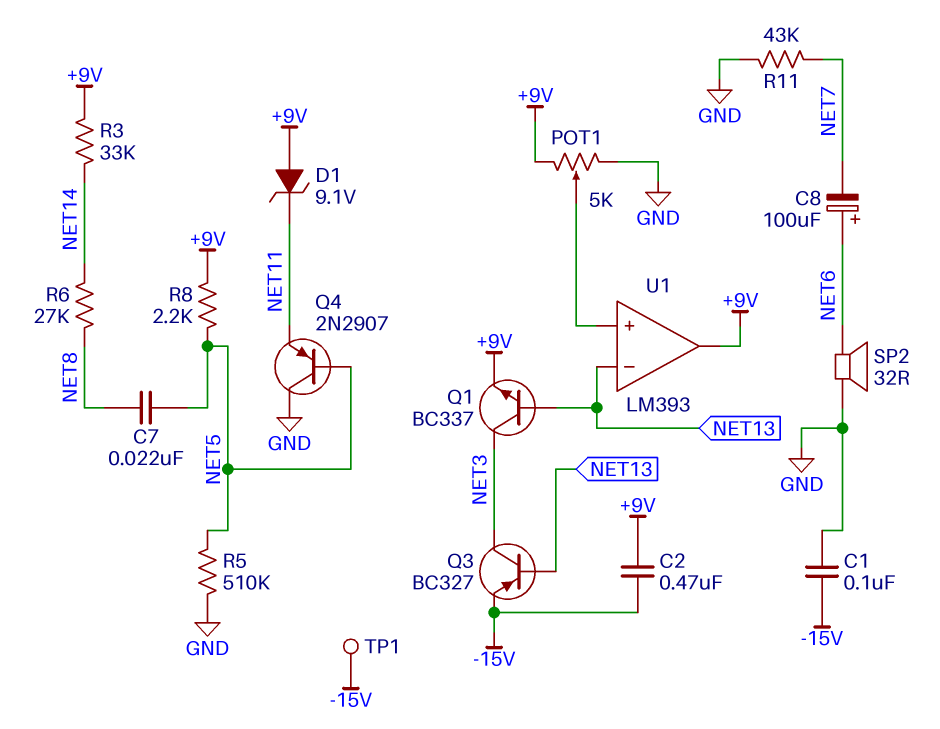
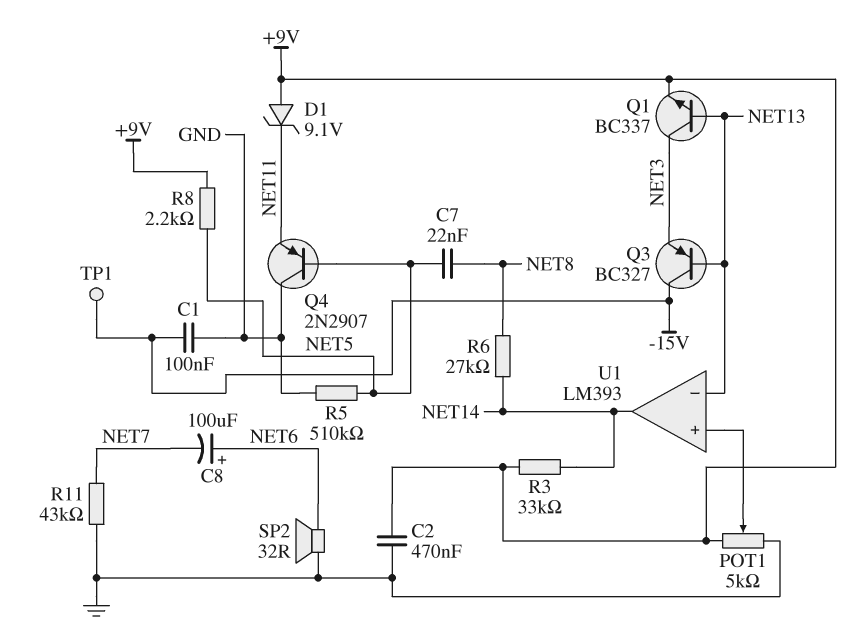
C2: 470nF (+9V, -15V) -> 470nF (+9V, GND)
Q3: PNP BC327 (B NET13, C NET3, E -15V) -> PNP BC327 (B NET13, C -15V, E NET3)
U1 pin out: +9V -> NET14

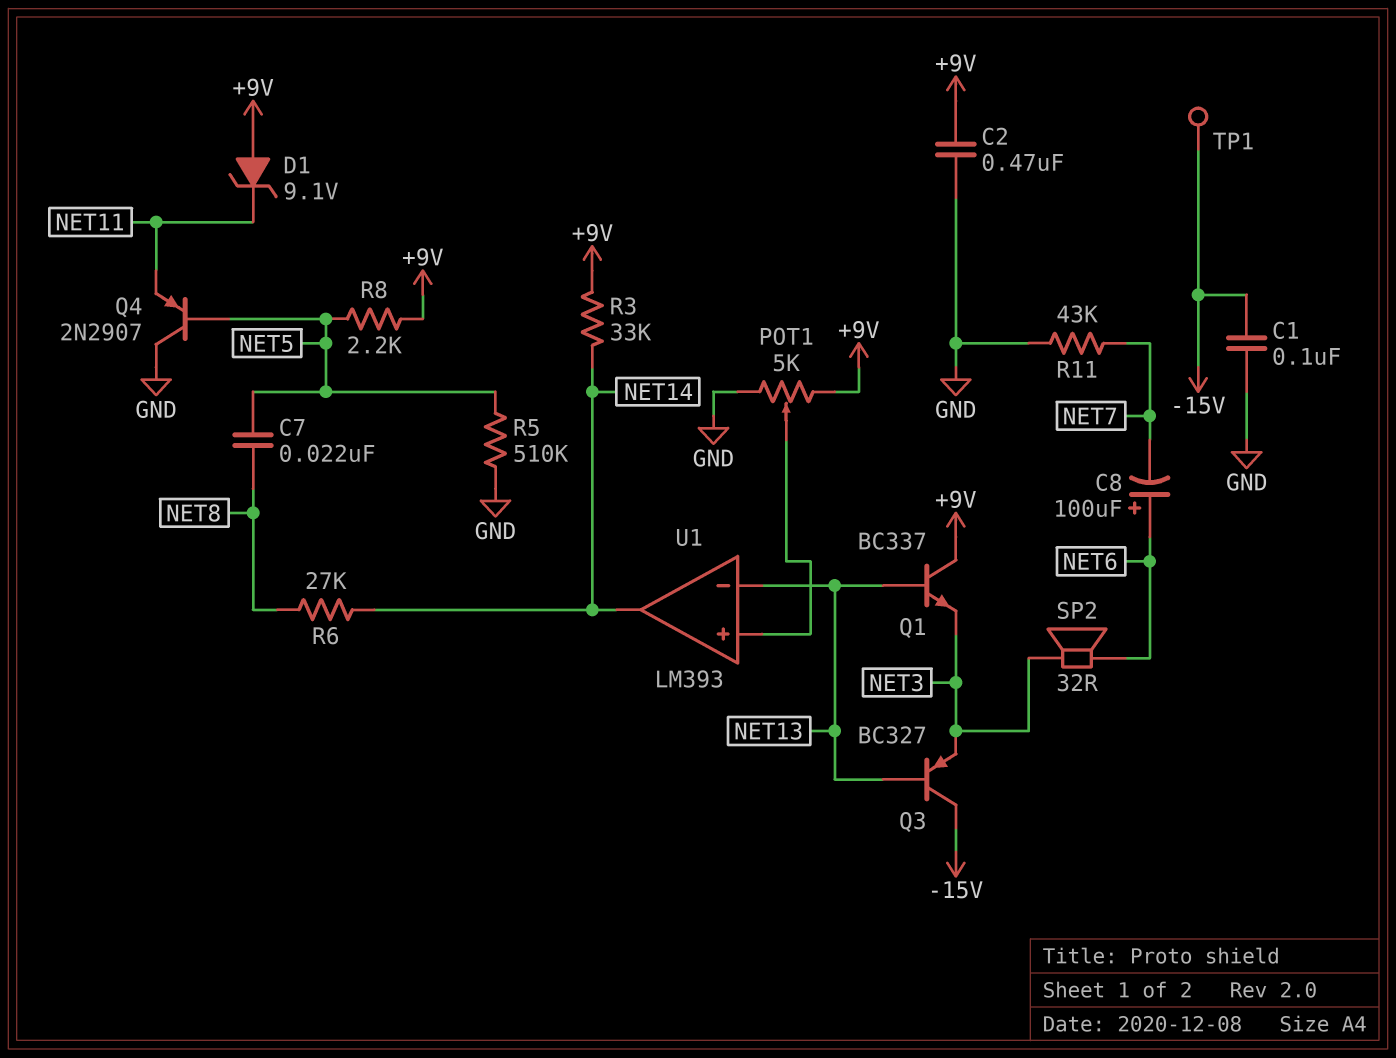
Q1: NPN BC337 (B NET13, C NET3, E +9V) -> NPN BC337 (B NET13, C +9V, E NET3)
SP2: speaker 32R (GND, NET6) -> speaker 32R (NET3, NET6)

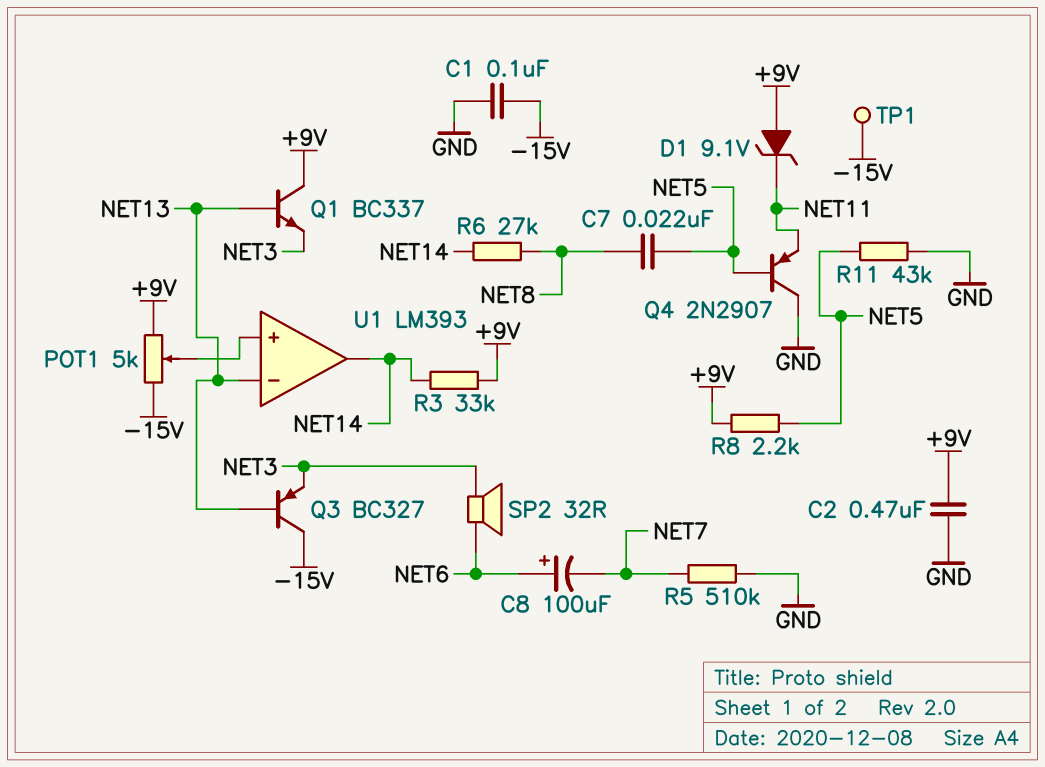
POT1: 5k (+9V, GND, wiper U1/in+) -> 5k (+9V, -15V, wiper U1/in+)
R5: 510k (GND, NET5) -> 510k (GND, NET7)
R11: 43k (GND, NET7) -> 43k (GND, NET5)

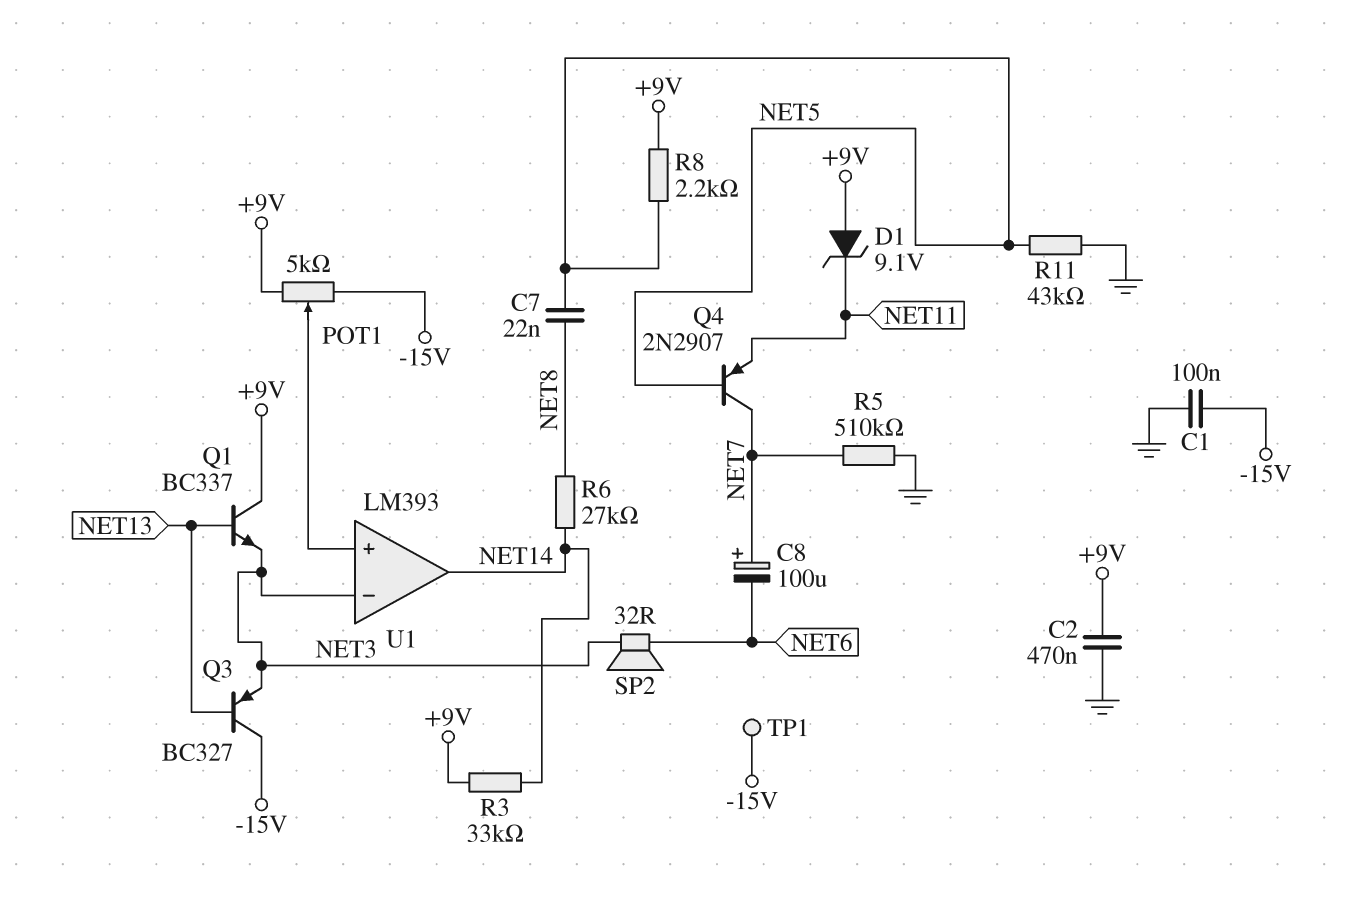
C8: 100uF (plus NET6, minus NET7) -> 100uF (plus NET7, minus NET6)
Q4: PNP 2N2907 (B NET5, C GND, E NET11) -> PNP 2N2907 (B NET5, C NET7, E NET11)
U1 pin in-: NET13 -> NET3

